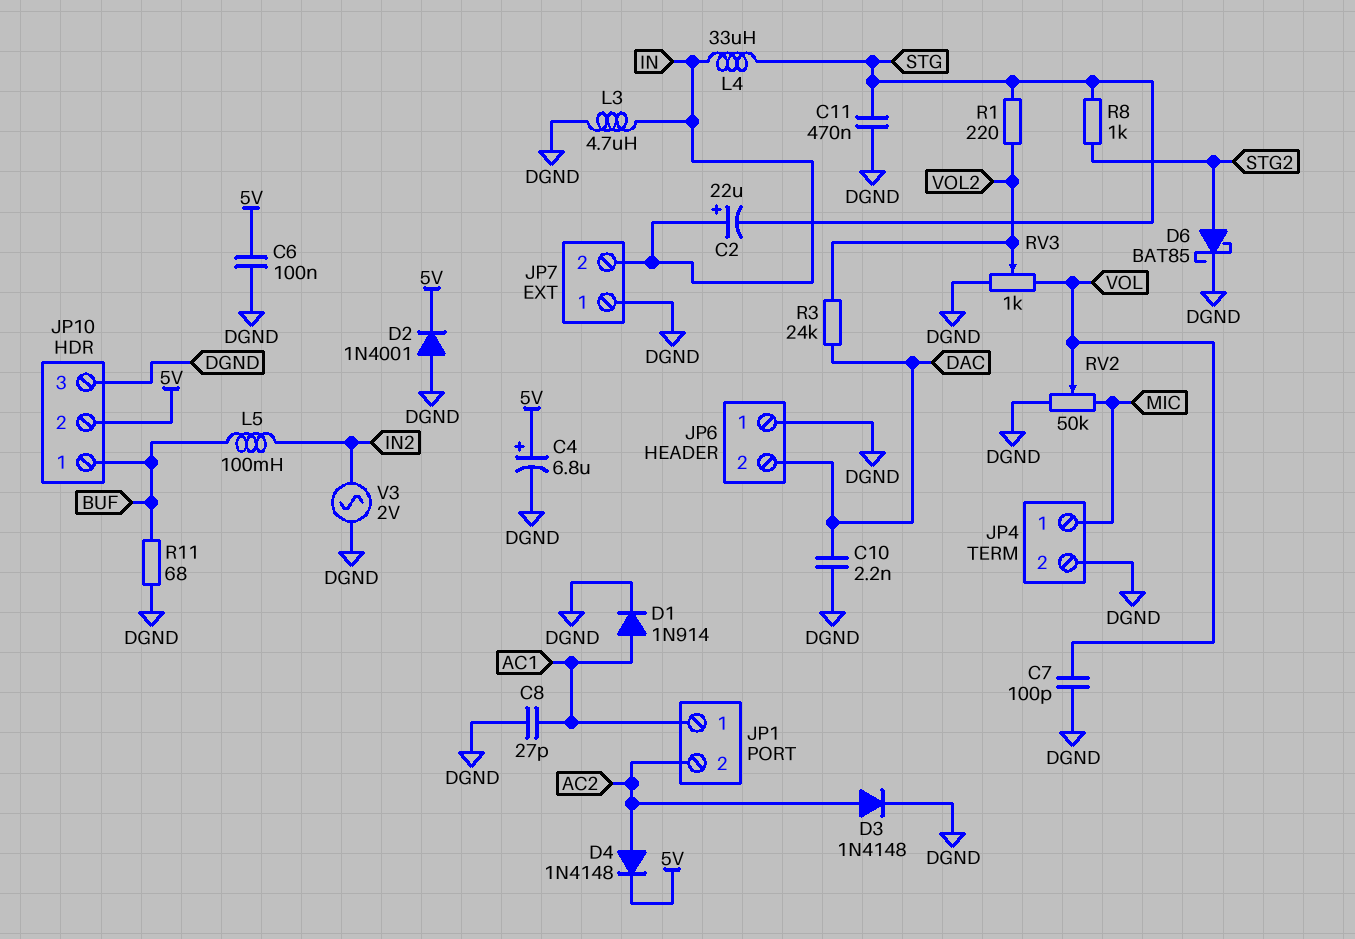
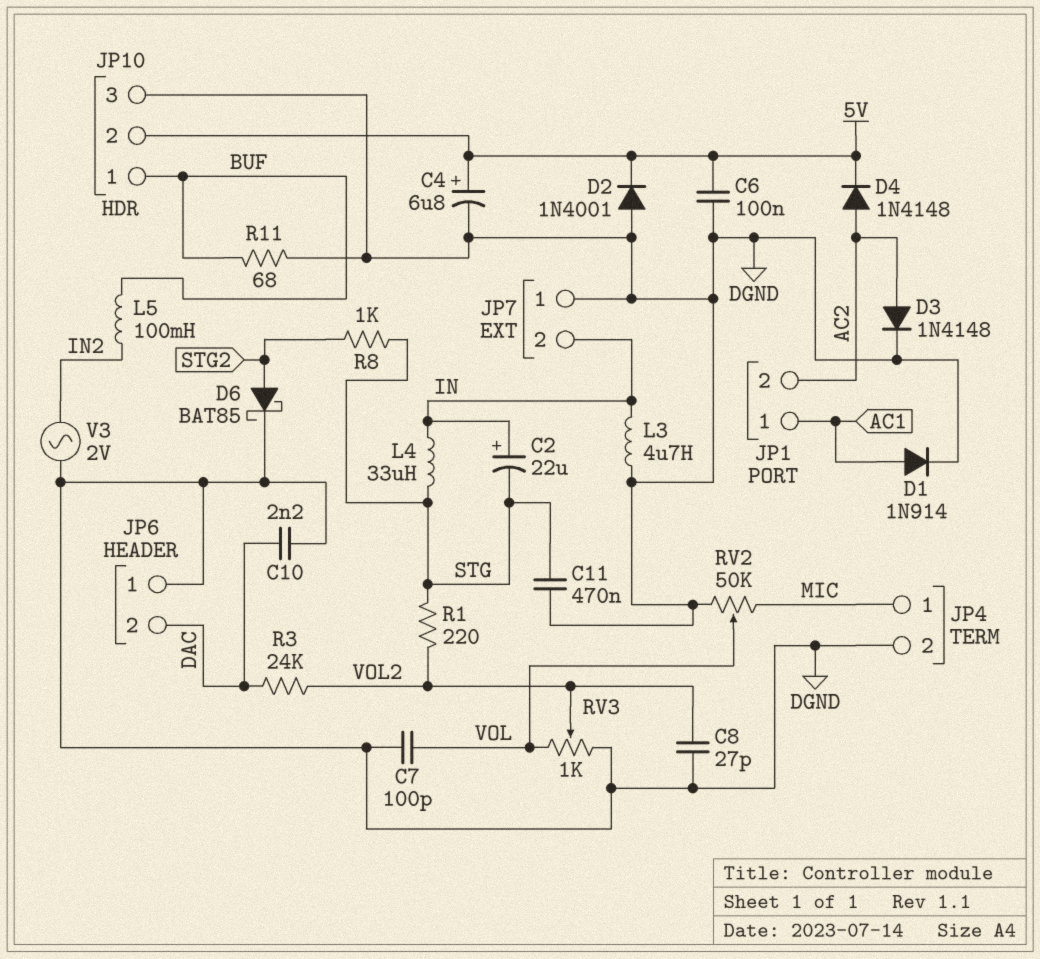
C8: 27pF (AC1, DGND) -> 27pF (DGND, VOL2)

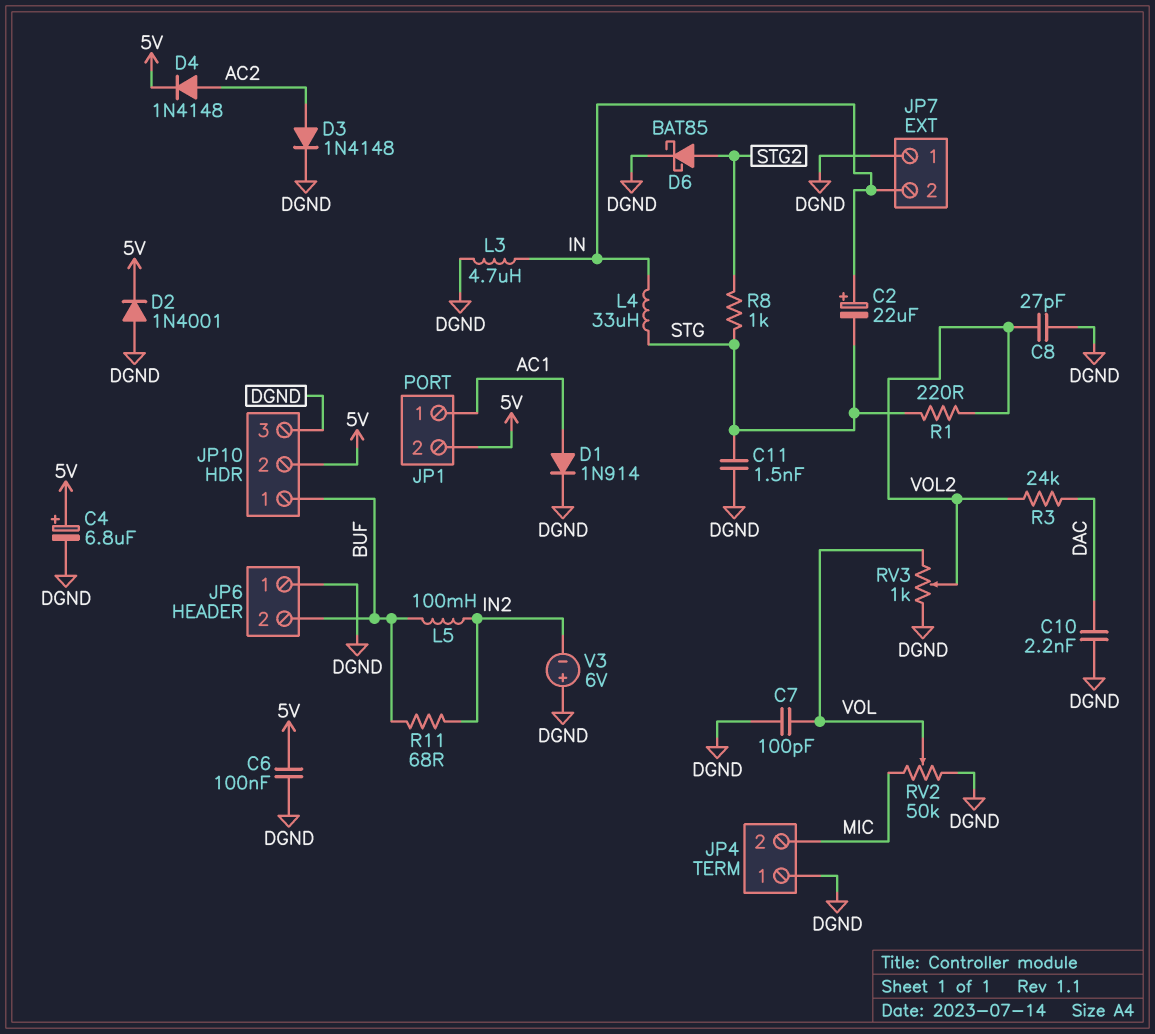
C11: 470nF (DGND, STG) -> 1.5nF (DGND, STG)
JP1 pin 2: AC2 -> 5V
JP4 pin 1: MIC -> DGND
JP4 pin 2: DGND -> MIC
JP6 pin 2: DAC -> BUF
R11: 68 (BUF, DGND) -> 68 (BUF, IN2)
V3: AC 2V (DGND, IN2) -> 6V (plus DGND, minus IN2)

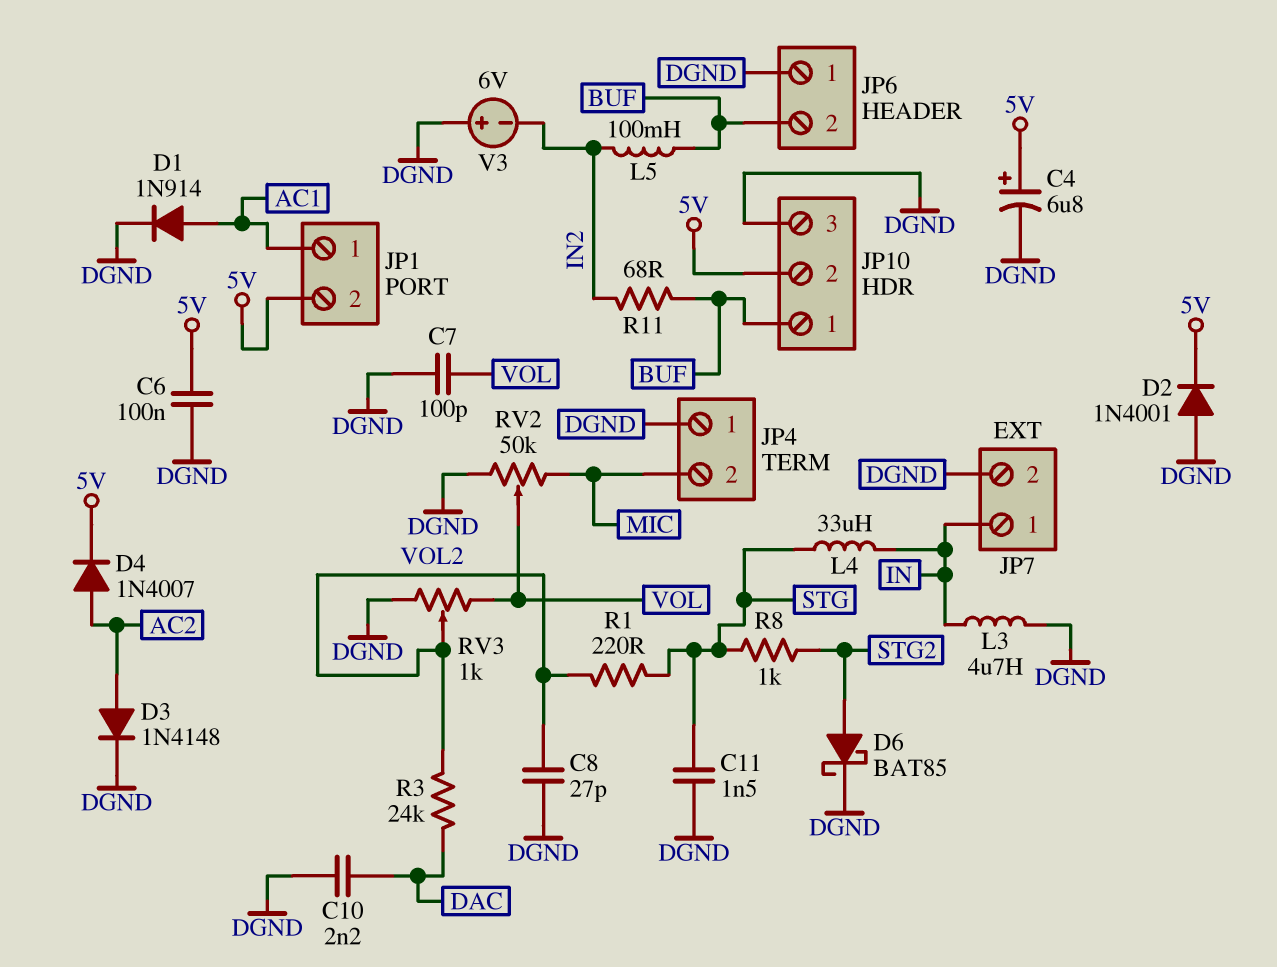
C2: 22uF (plus IN, minus STG) -> none
D4: diode 1N4148 (A AC2, K 5V) -> diode 1N4007 (A AC2, K 5V)
JP7 pin 1: DGND -> IN
JP7 pin 2: IN -> DGND

